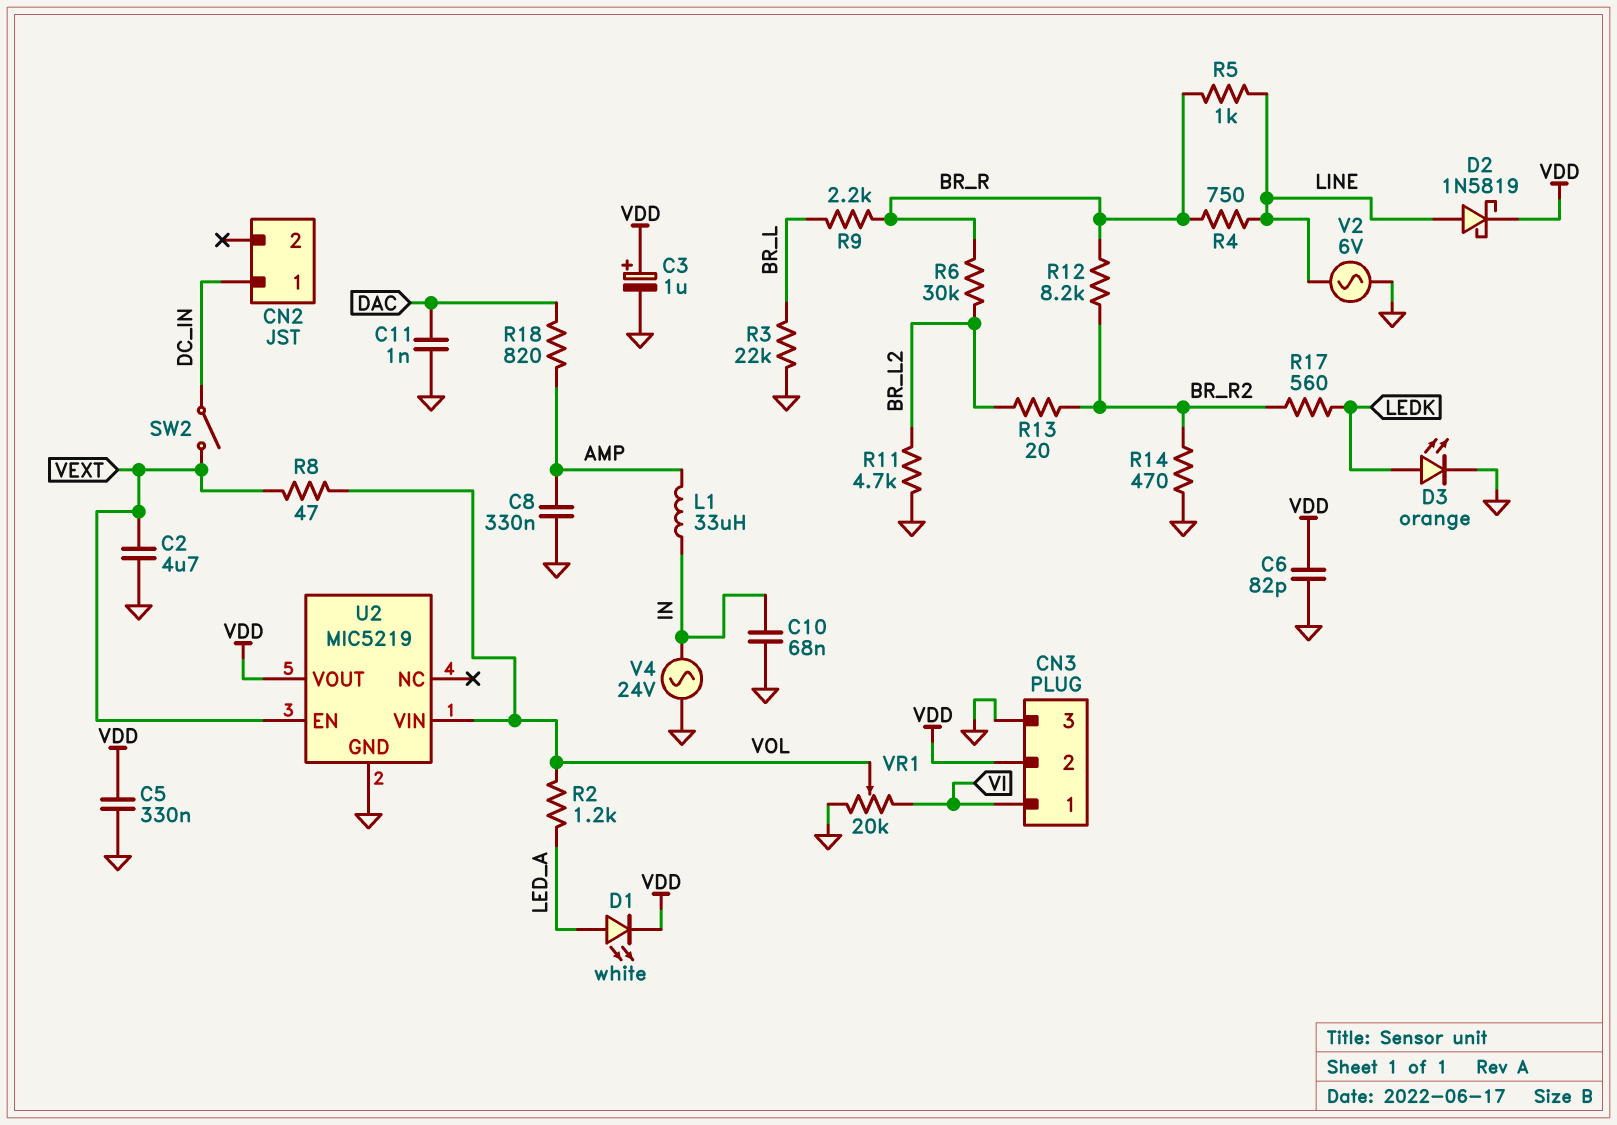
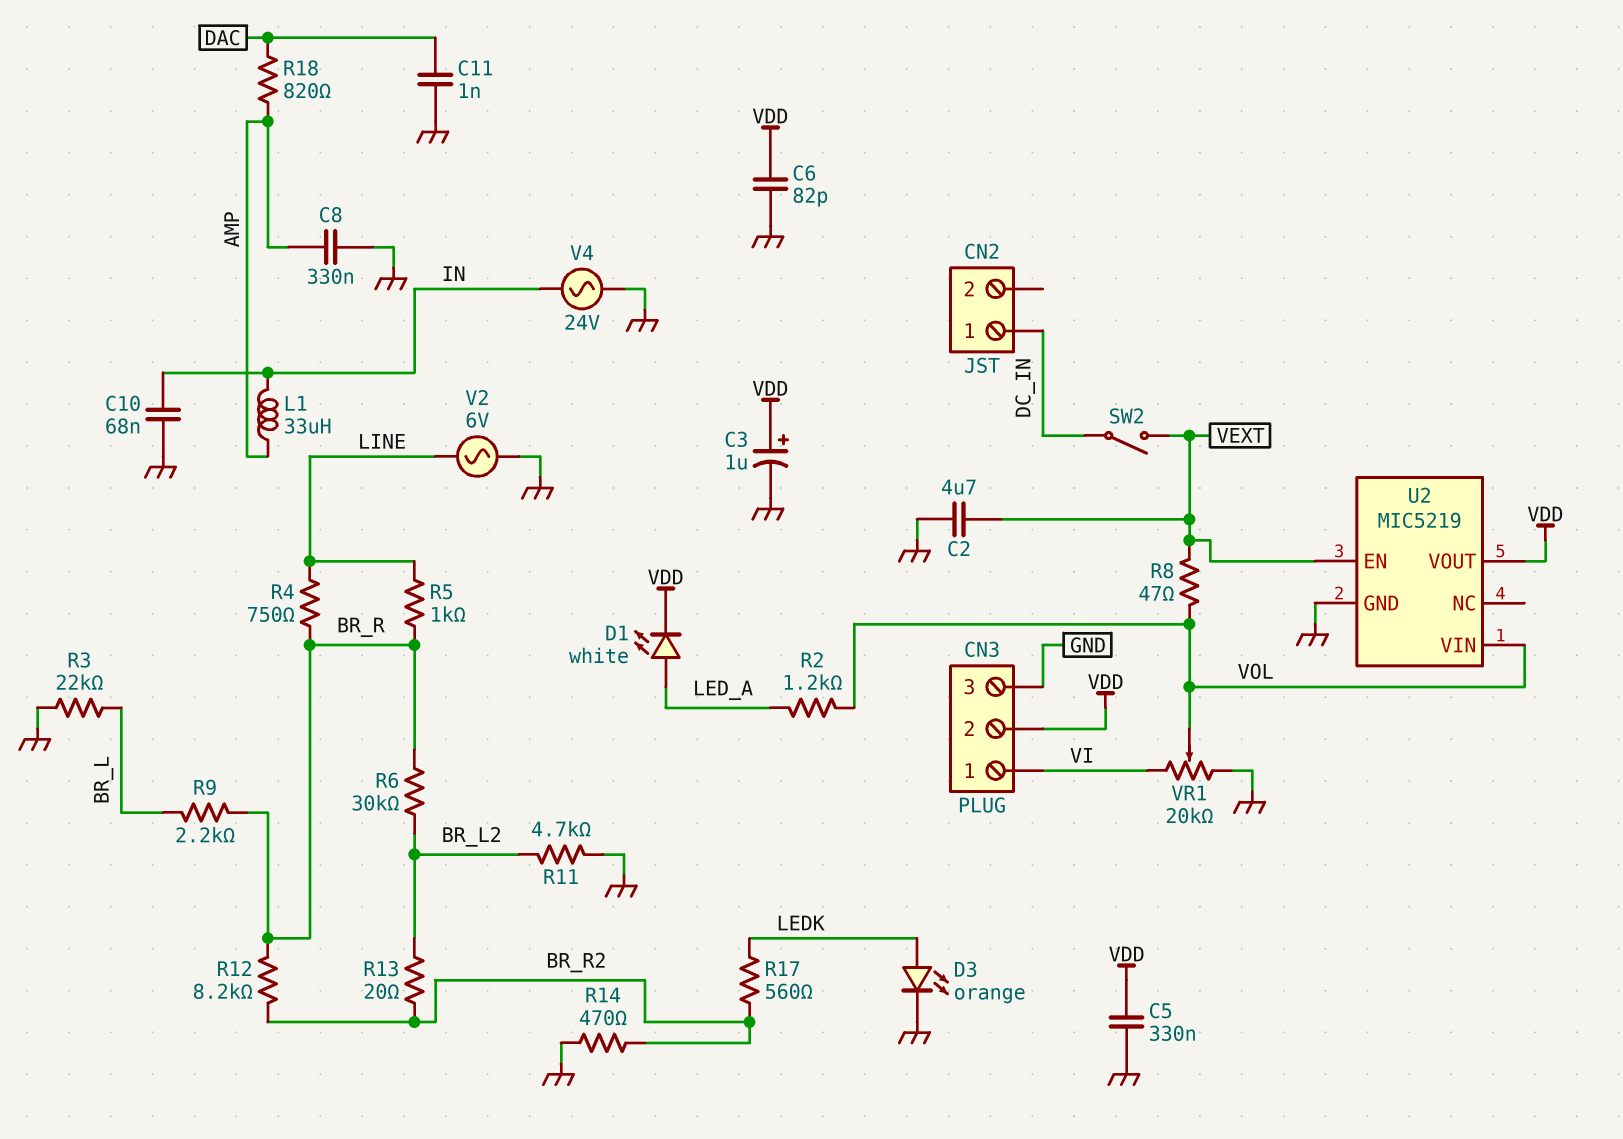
D2: schottky 1N5819 (A LINE, K VDD) -> none

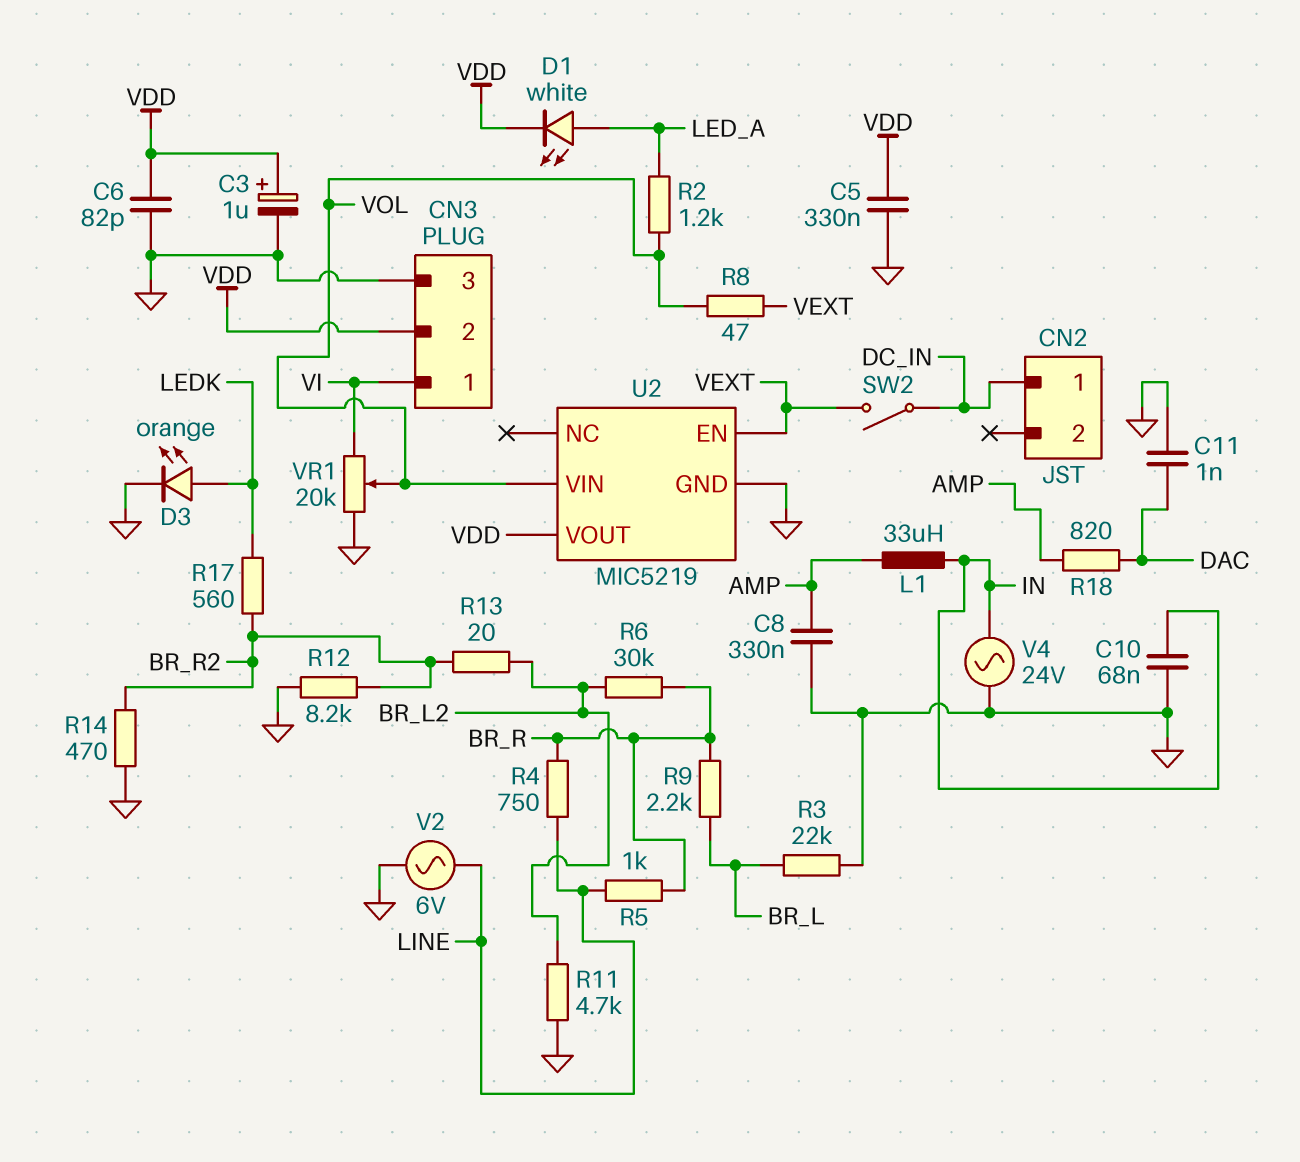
C2: 4.7uF (GND, VEXT) -> none
R12: 8.2k (BR_R, BR_R2) -> 8.2k (BR_R2, GND)

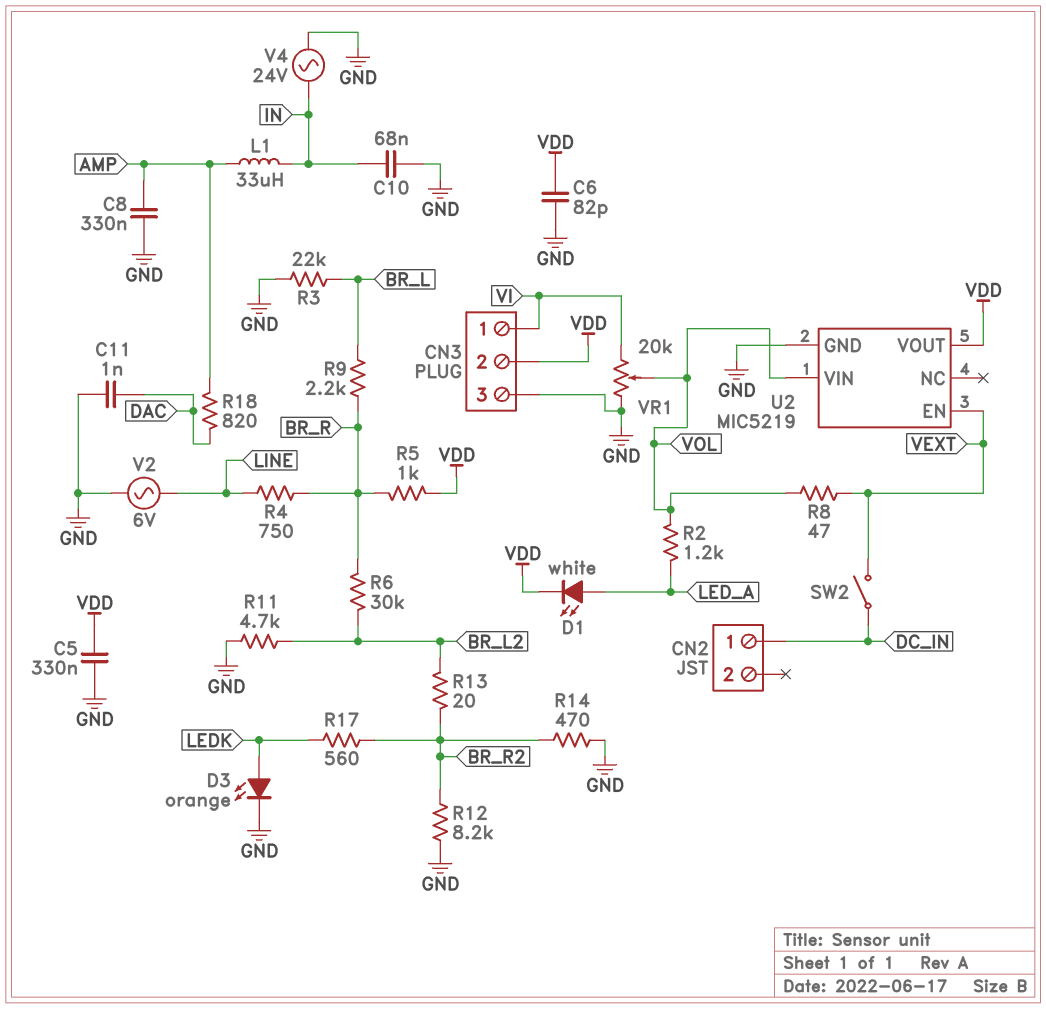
C3: 1uF (plus VDD, minus GND) -> none
R5: 1k (BR_R, LINE) -> 1k (BR_R, VDD)

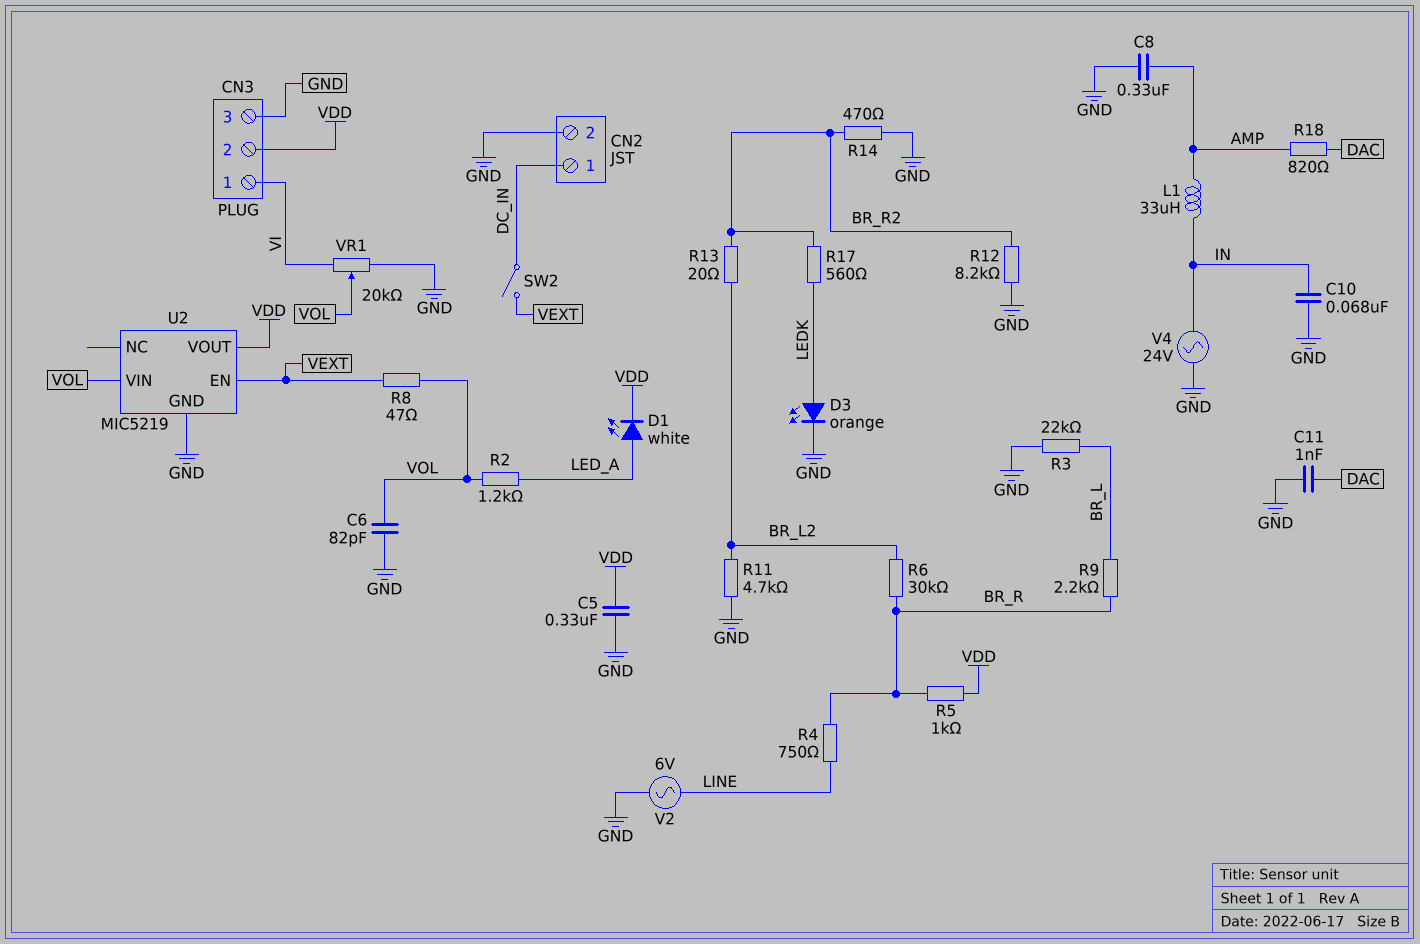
C6: 82pF (GND, VDD) -> 82pF (GND, VOL)
CN2 pin 2: none -> GND

